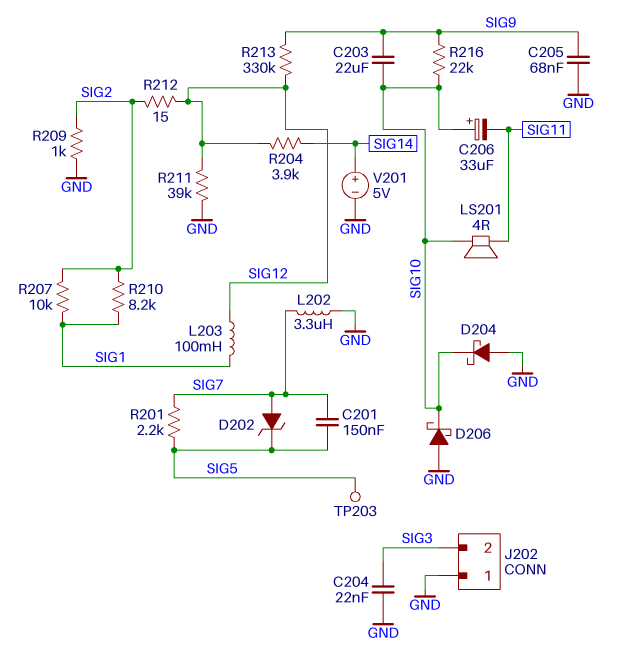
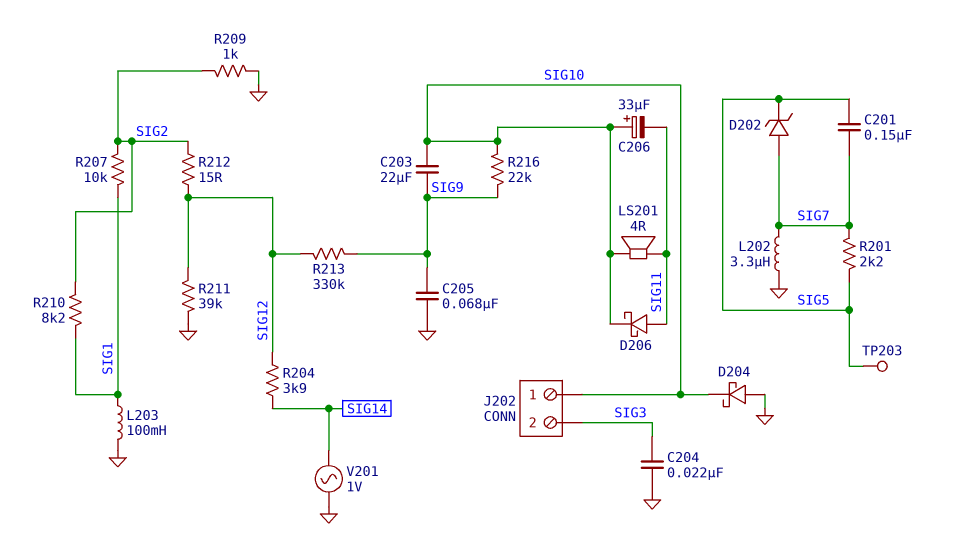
D206: schottky (A GND, K SIG10) -> schottky (A SIG11, K SIG10)
J202 pin 1: GND -> SIG10
L203: 100mH (SIG1, SIG12) -> 100mH (GND, SIG1)
V201: 5V (plus SIG14, minus GND) -> AC 1V (GND, SIG14)

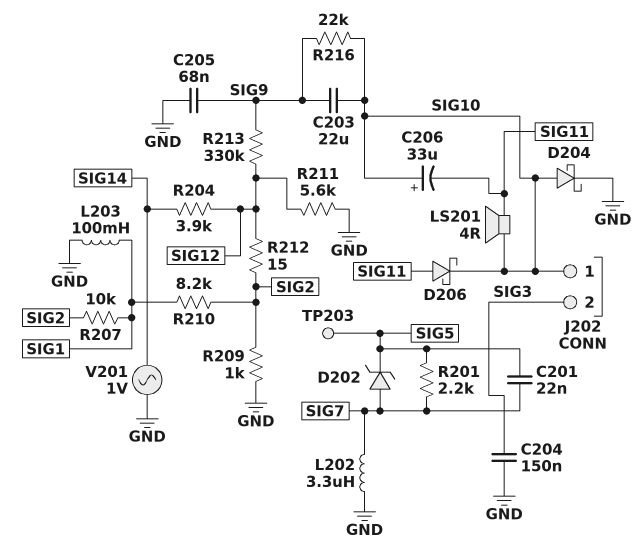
C201: 150nF (SIG5, SIG7) -> 22nF (SIG5, SIG7)
C204: 22nF (GND, SIG3) -> 150nF (GND, SIG3)
D204: schottky (A GND, K SIG10) -> schottky (A SIG10, K GND)
R211: 39k (GND, SIG12) -> 5.6k (GND, SIG12)

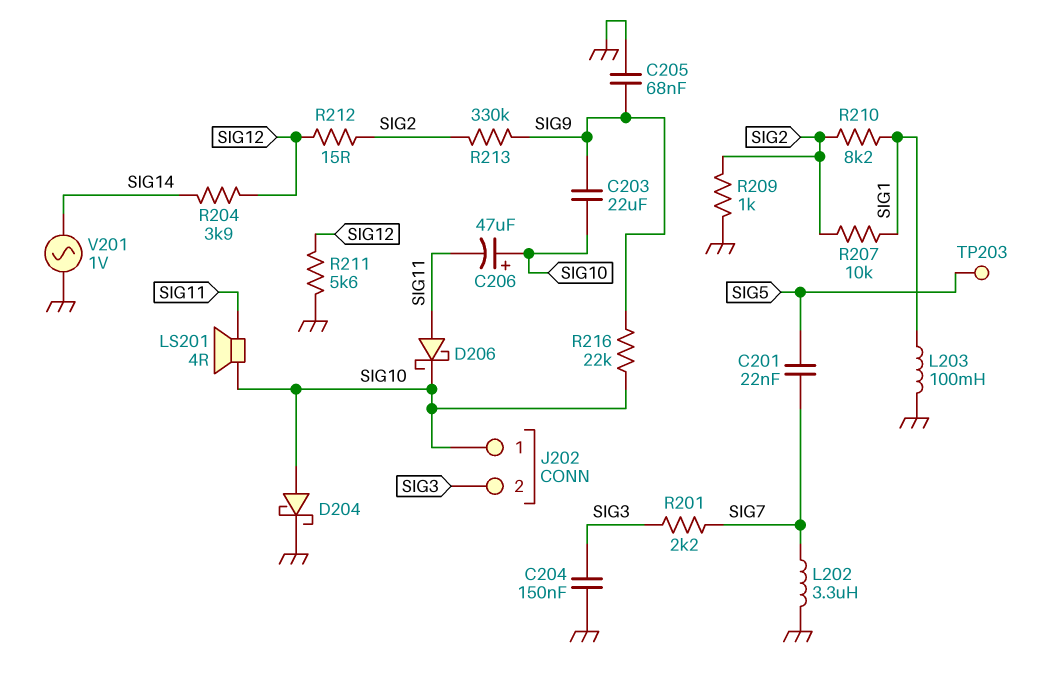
C206: 33uF (plus SIG10, minus SIG11) -> 47uF (plus SIG10, minus SIG11)
D202: zener (A SIG7, K SIG5) -> none
R201: 2.2k (SIG5, SIG7) -> 2.2k (SIG3, SIG7)
R213: 330k (SIG9, SIG12) -> 330k (SIG2, SIG9)

